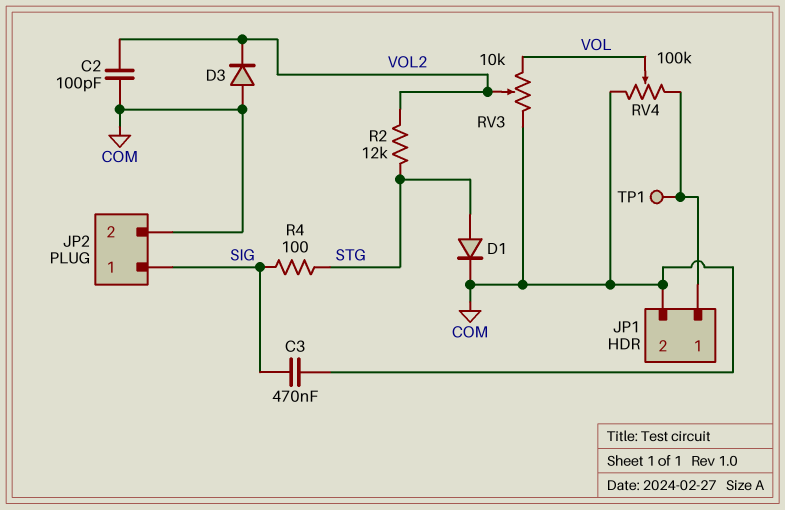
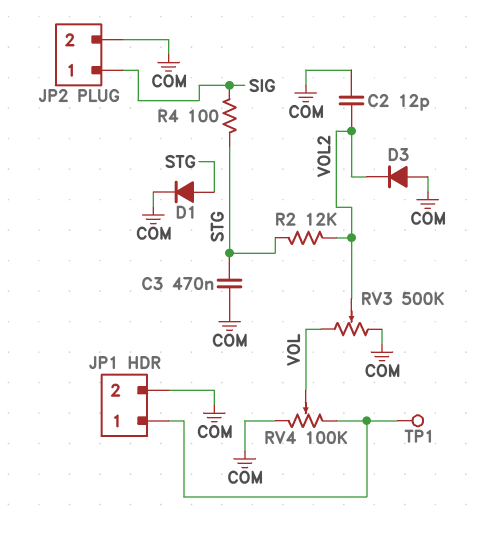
C2: 100pF (COM, VOL2) -> 12pF (COM, VOL2)
C3: 470nF (COM, SIG) -> 470nF (COM, STG)
RV3: 10k (COM, VOL, wiper VOL2) -> 500k (COM, VOL, wiper VOL2)

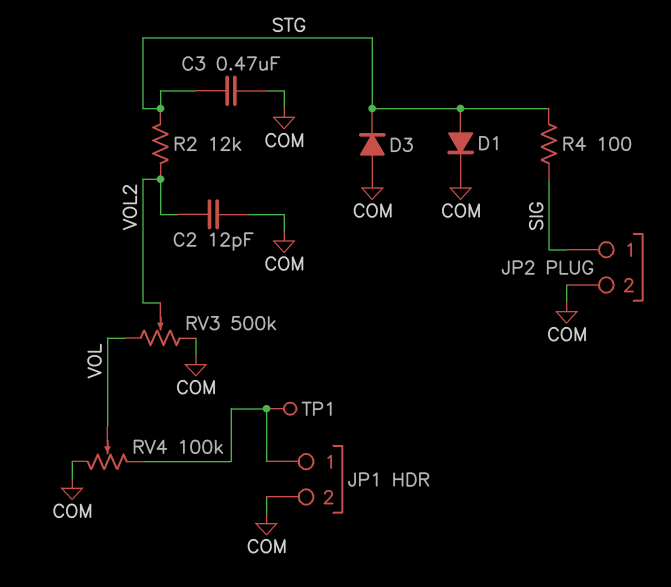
D3: diode (A COM, K VOL2) -> diode (A COM, K STG)

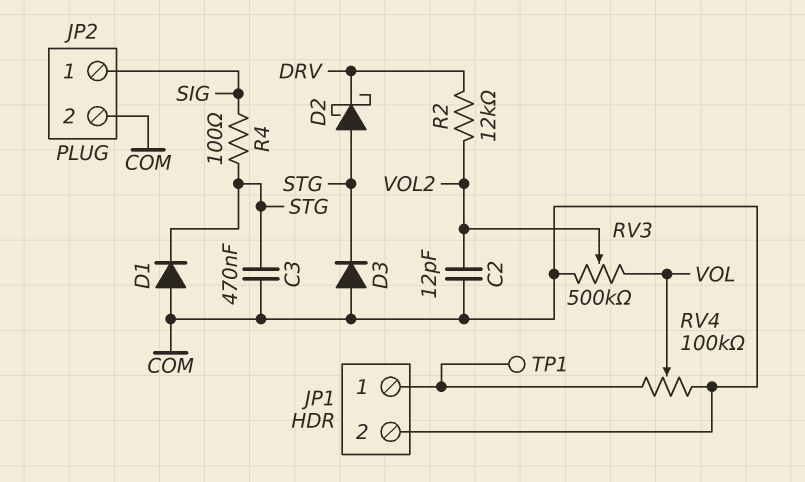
D1: diode (A STG, K COM) -> diode (A COM, K STG)
D2: none -> schottky (A STG, K DRV)
R2: 12k (STG, VOL2) -> 12k (DRV, VOL2)

